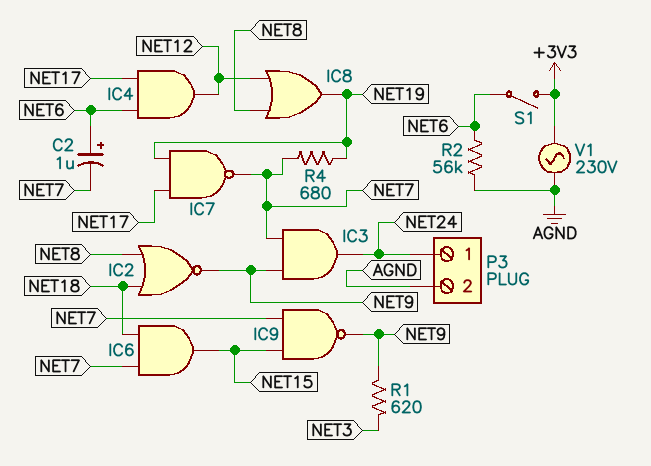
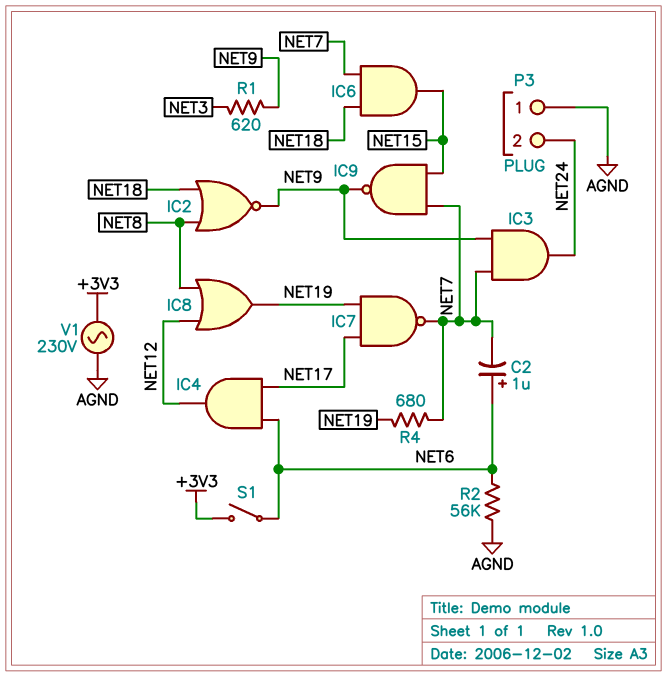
P3 pin 1: NET24 -> AGND
P3 pin 2: AGND -> NET24

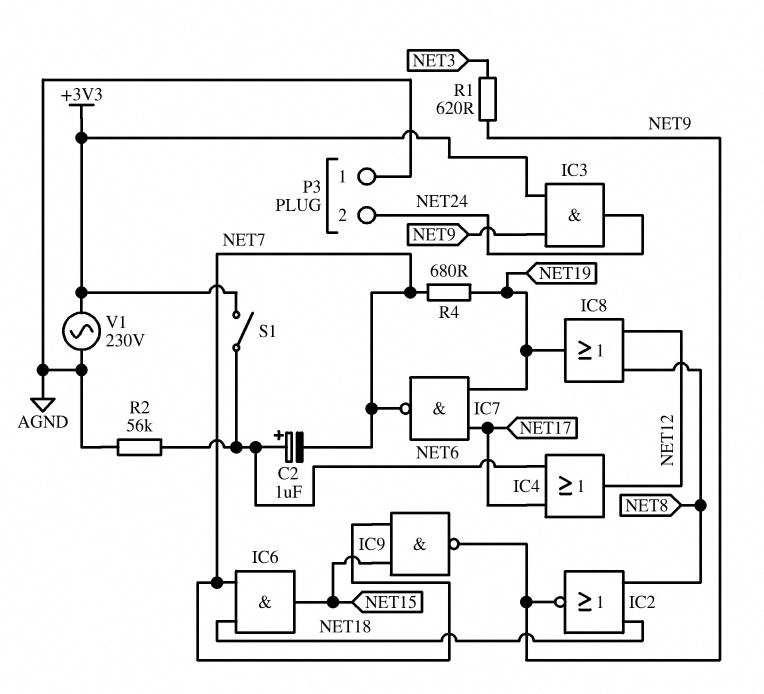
IC3: AND (in NET7, in NET9, out NET24) -> AND (in +3V3, in NET9, out NET24)
IC4: AND (in NET6, in NET17, out NET12) -> OR (in NET6, in NET17, out NET12)

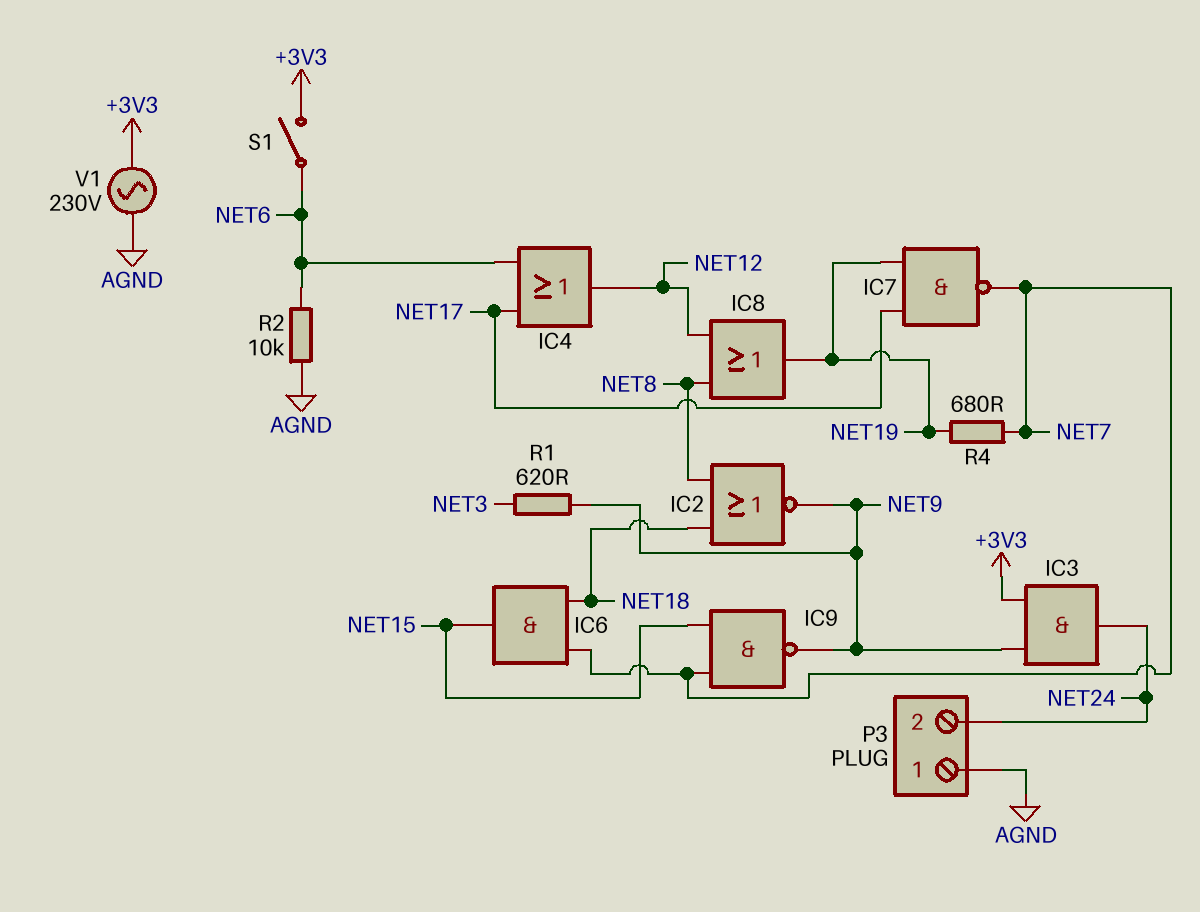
C2: 1uF (plus NET6, minus NET7) -> none
R2: 56k (AGND, NET6) -> 10k (AGND, NET6)

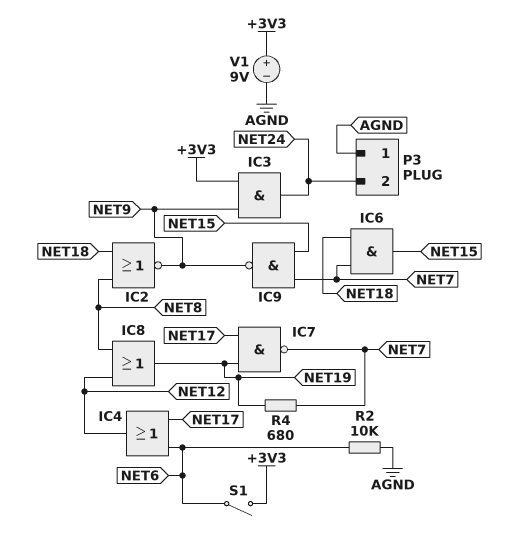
R1: 620 (NET3, NET9) -> none
V1: AC 230V (+3V3, AGND) -> 9V (plus +3V3, minus AGND)

